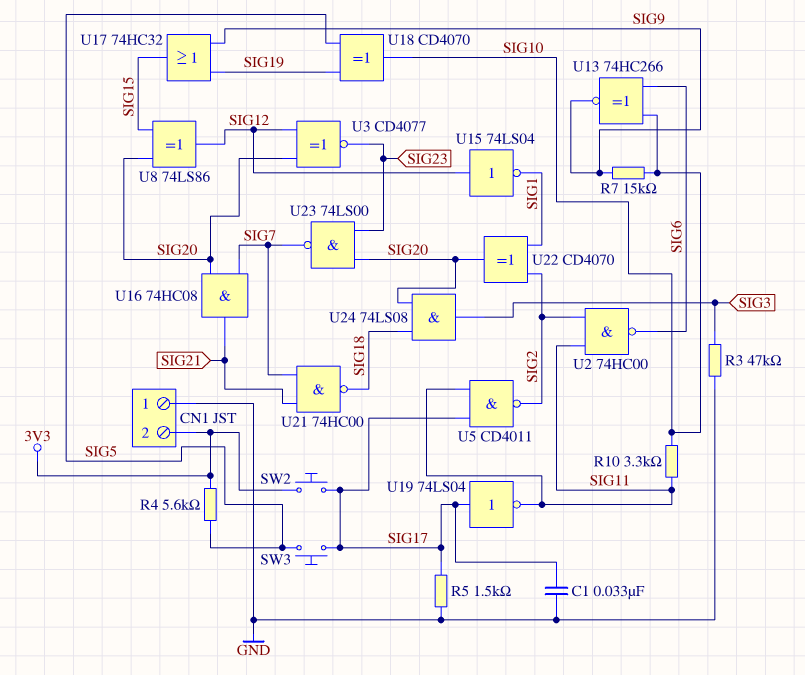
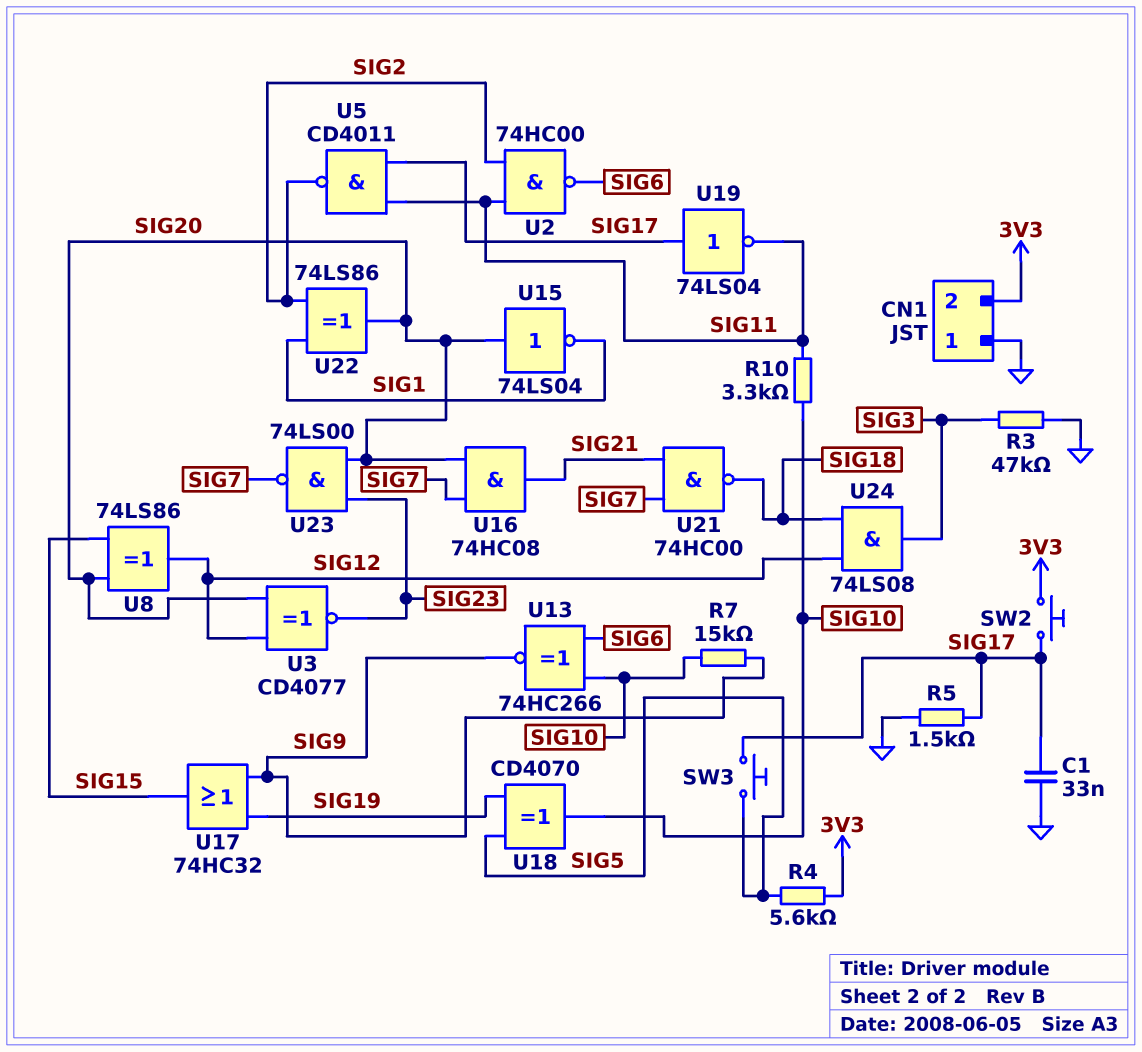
U15: NOT 74LS04 (in SIG12, out SIG1) -> NOT 74LS04 (in SIG20, out SIG1)
U22: XOR CD4070 (in SIG1, in SIG2, out SIG20) -> XOR 74LS86 (in SIG1, in SIG2, out SIG20)
U24: AND 74LS08 (in SIG18, in SIG20, out SIG3) -> AND 74LS08 (in SIG12, in SIG18, out SIG3)

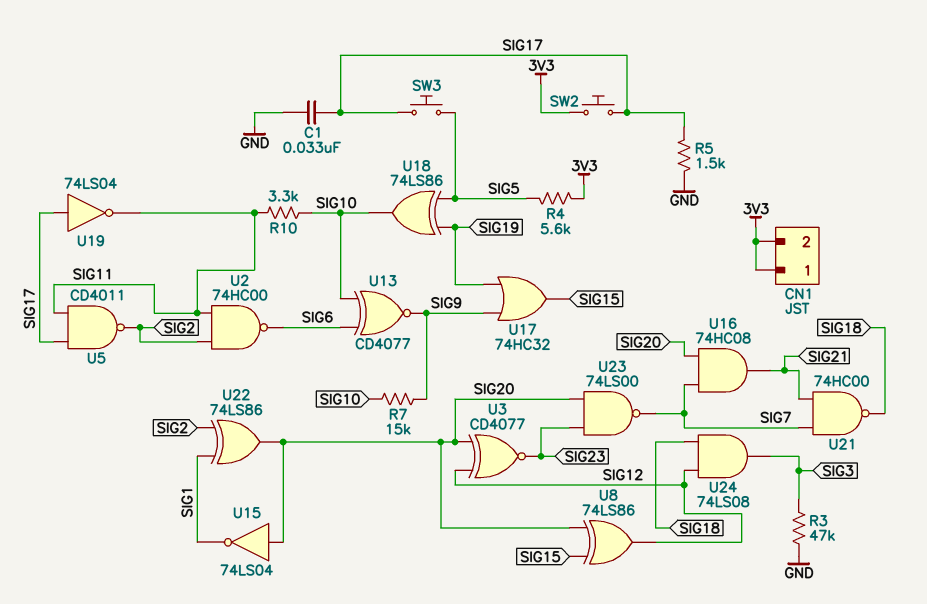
CN1 pin 1: GND -> 3V3
U13: XNOR 74HC266 (in SIG6, in SIG10, out SIG9) -> XNOR CD4077 (in SIG6, in SIG10, out SIG9)
U18: XOR CD4070 (in SIG5, in SIG19, out SIG10) -> XOR 74LS86 (in SIG5, in SIG19, out SIG10)

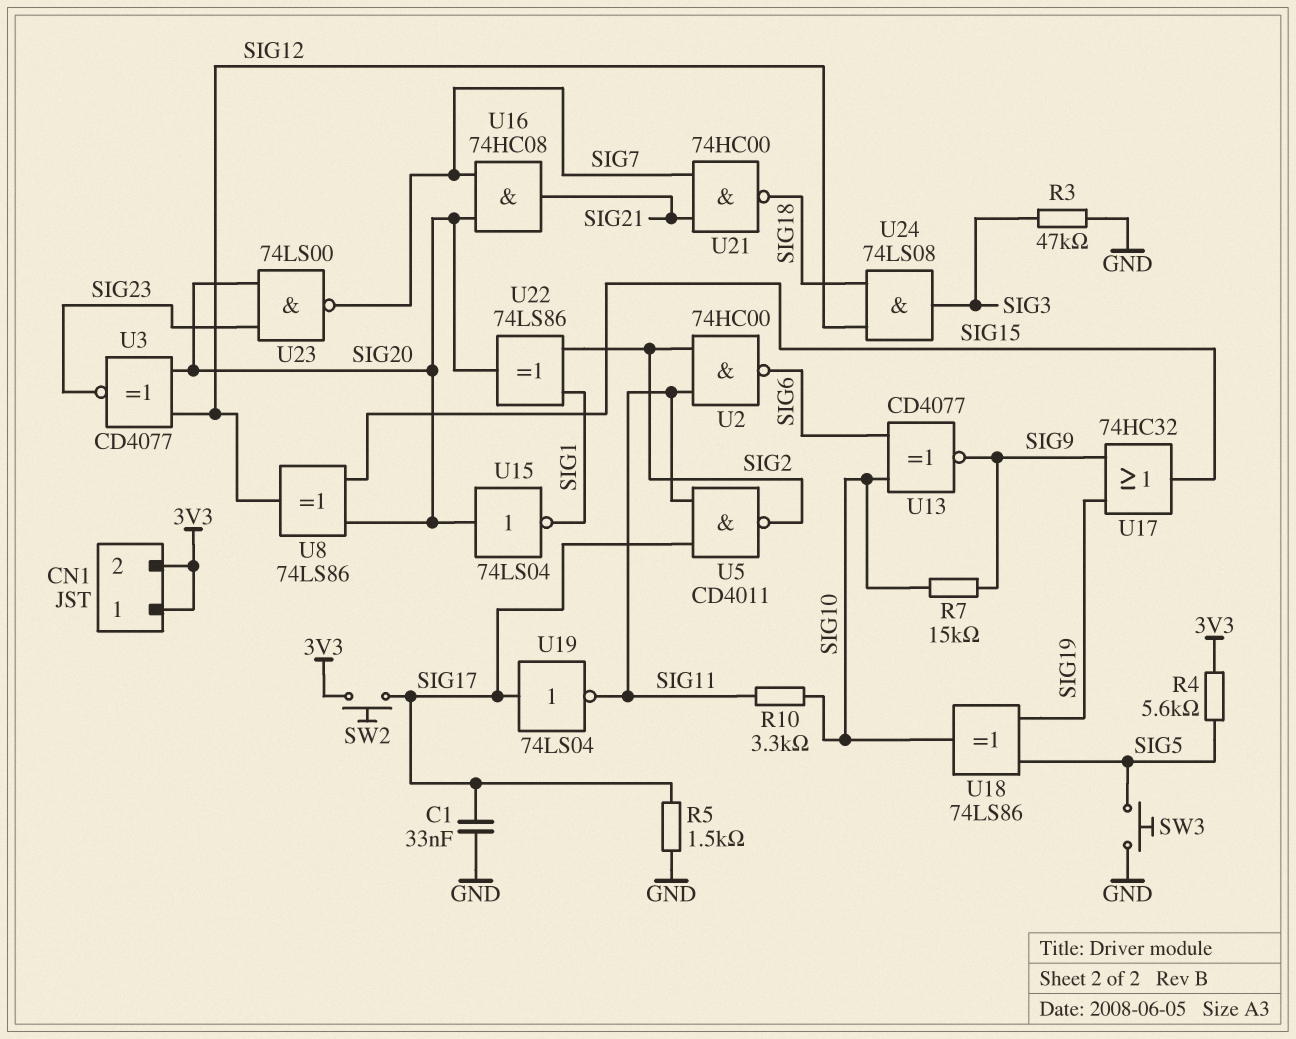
SW3: button (SIG5, SIG17) -> button (GND, SIG5)

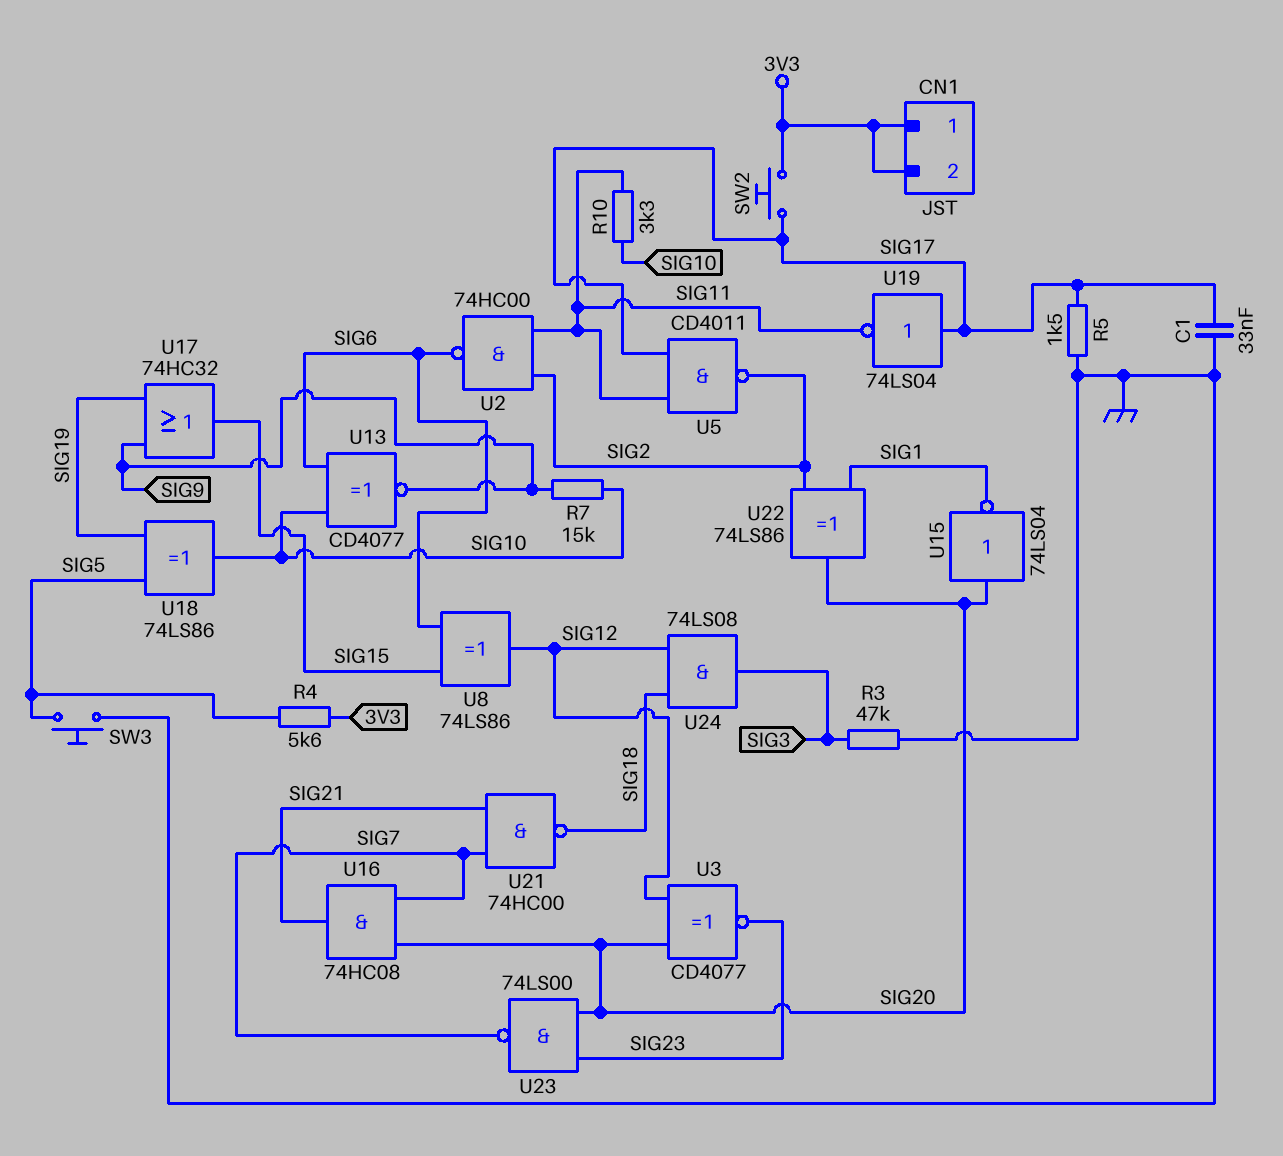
U8: XOR 74LS86 (in SIG15, in SIG20, out SIG12) -> XOR 74LS86 (in SIG6, in SIG15, out SIG12)

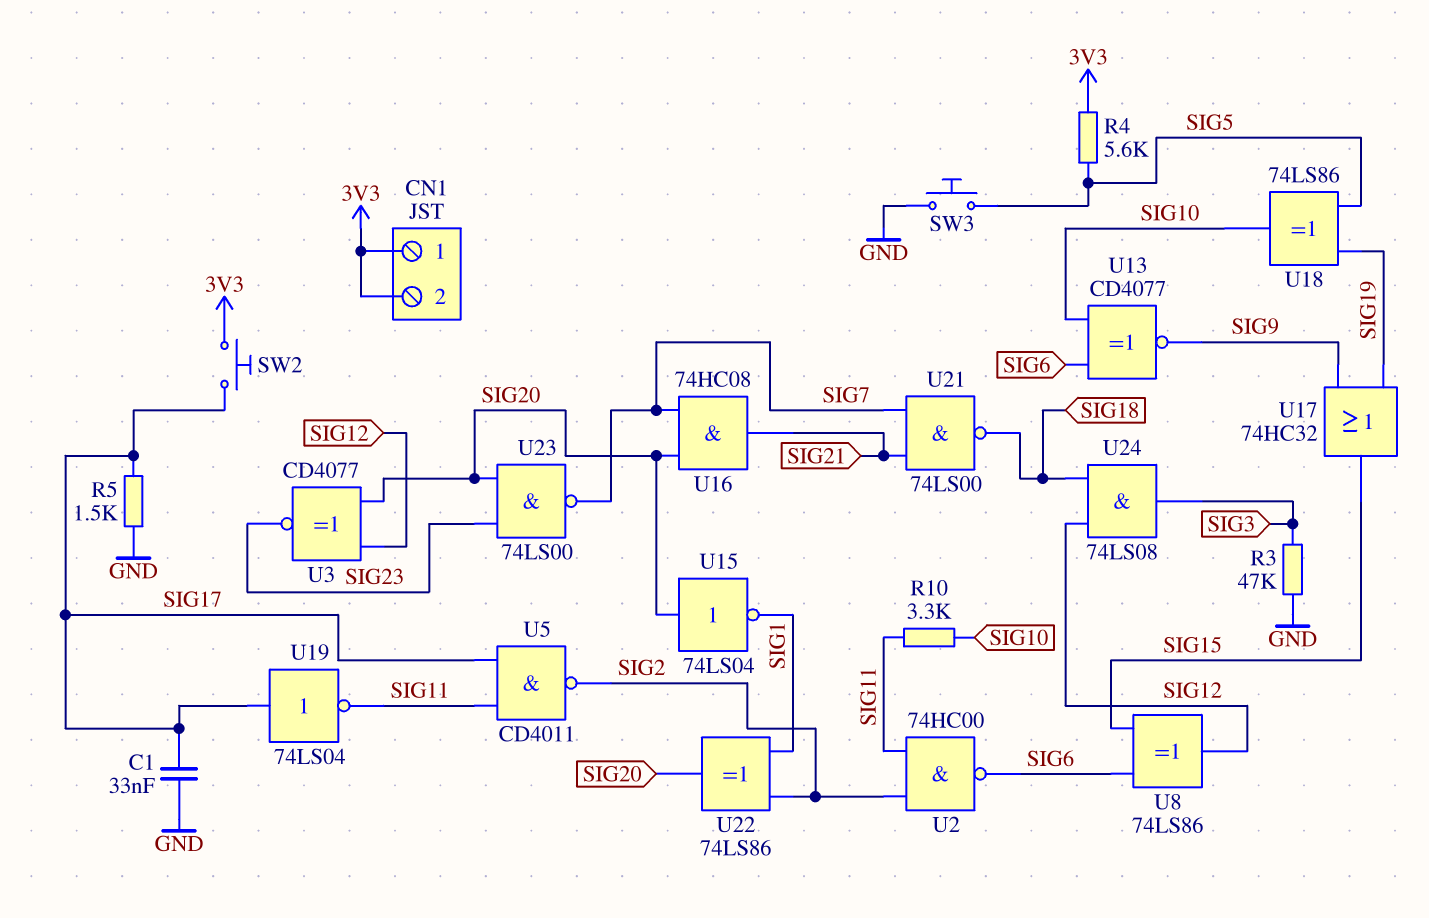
R7: 15k (SIG9, SIG10) -> none
U21: NAND 74HC00 (in SIG7, in SIG21, out SIG18) -> NAND 74LS00 (in SIG7, in SIG21, out SIG18)

